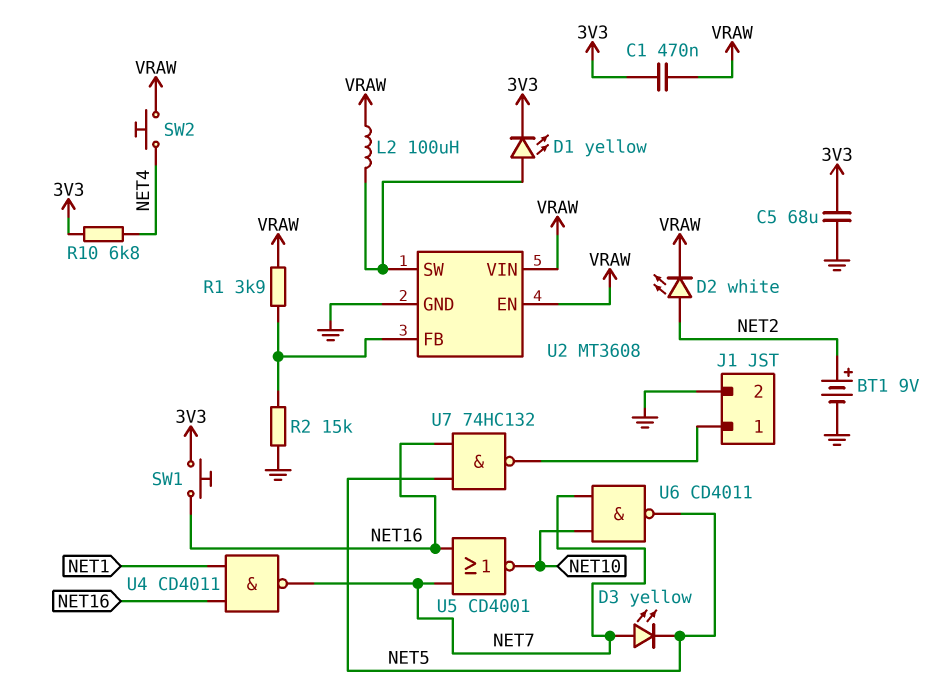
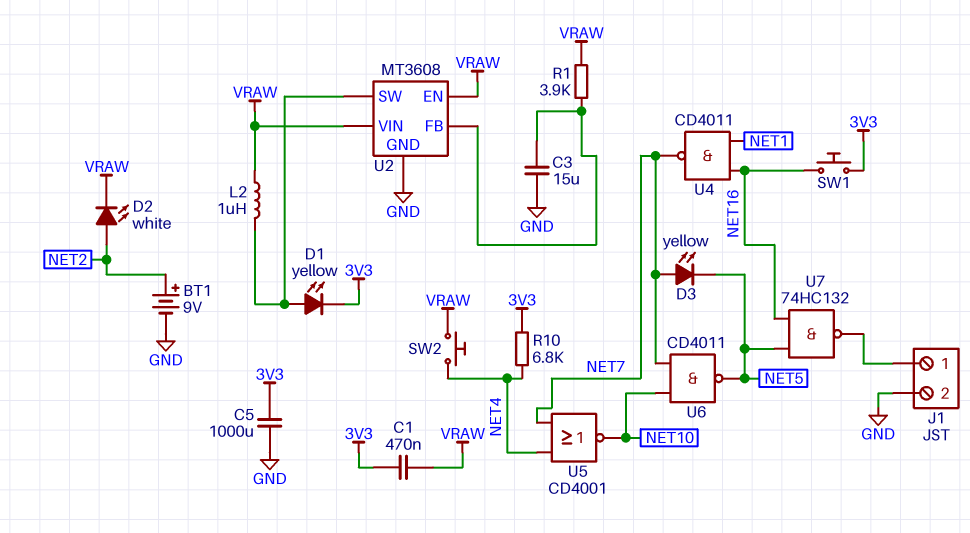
C3: none -> 15uF (GND, U2/FB)
C5: 68uF (3V3, GND) -> 1000uF (3V3, GND)
L2: 100uH (U2/SW, VRAW) -> 1uH (U2/SW, VRAW)
R2: 15k (GND, U2/FB) -> none
U5: NOR CD4001 (in NET7, in NET16, out NET10) -> NOR CD4001 (in NET4, in NET7, out NET10)

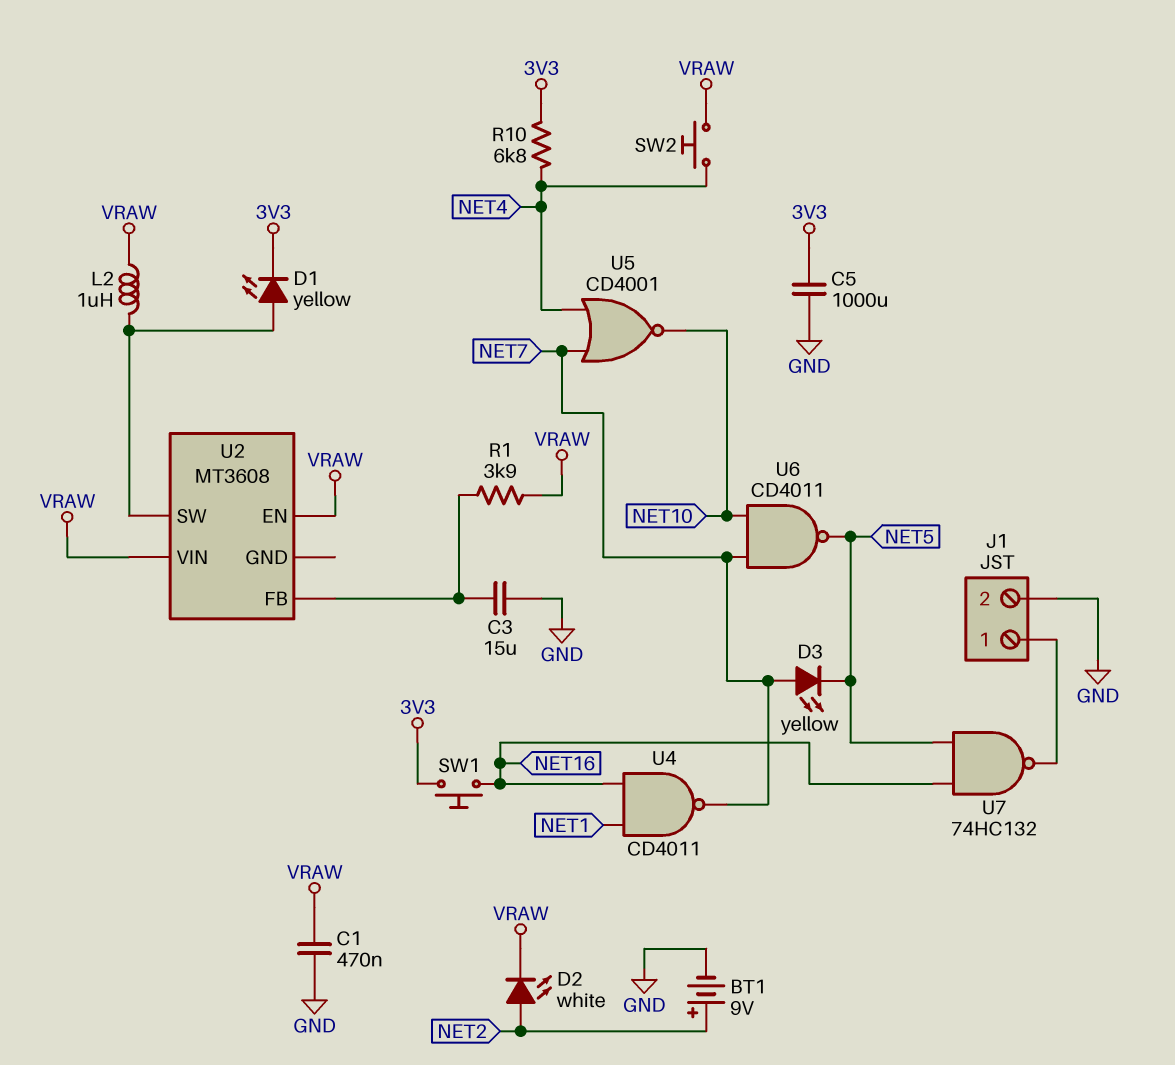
C1: 470nF (3V3, VRAW) -> 470nF (GND, VRAW)
U2 pin GND: GND -> none

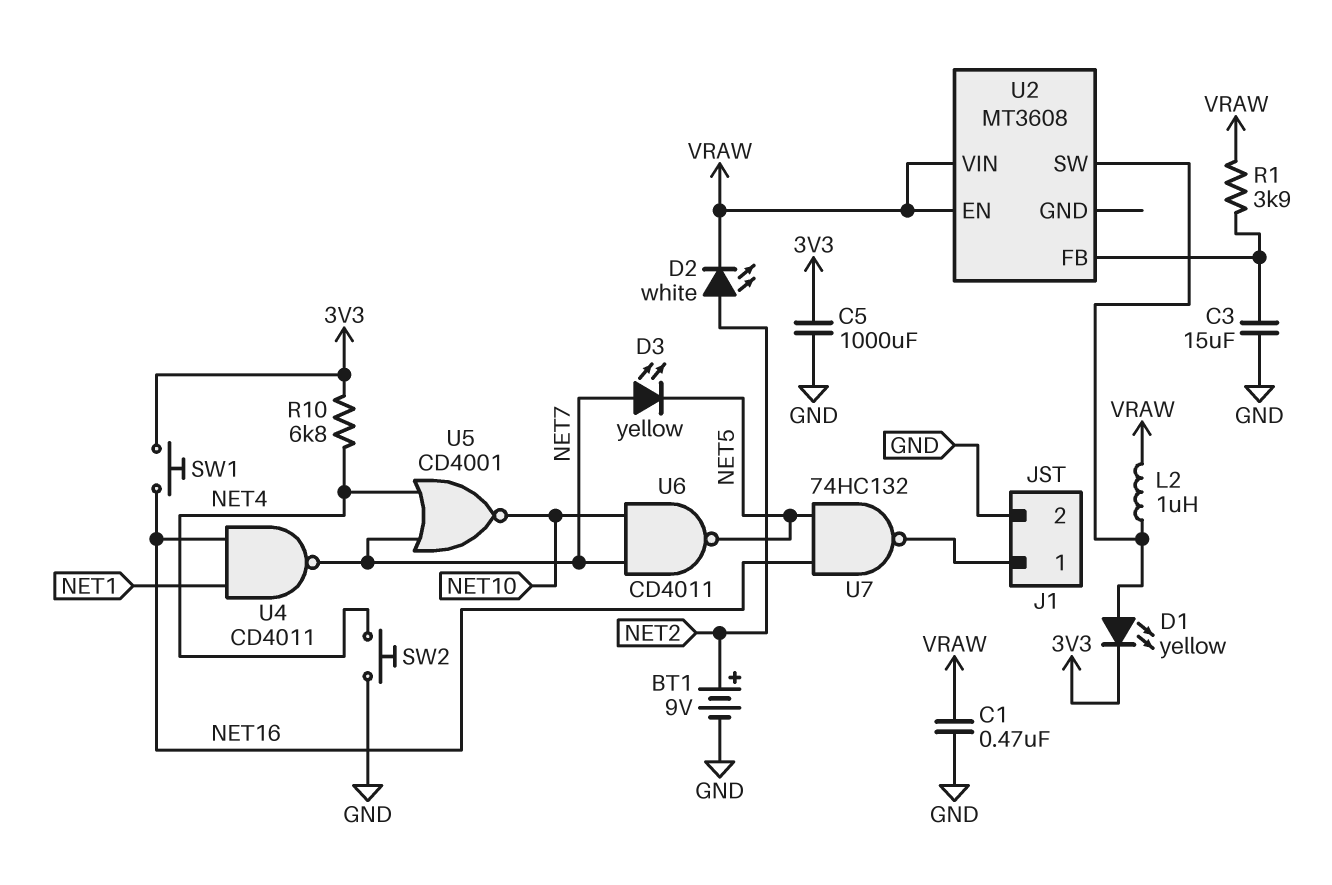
SW2: button (NET4, VRAW) -> button (GND, NET4)

